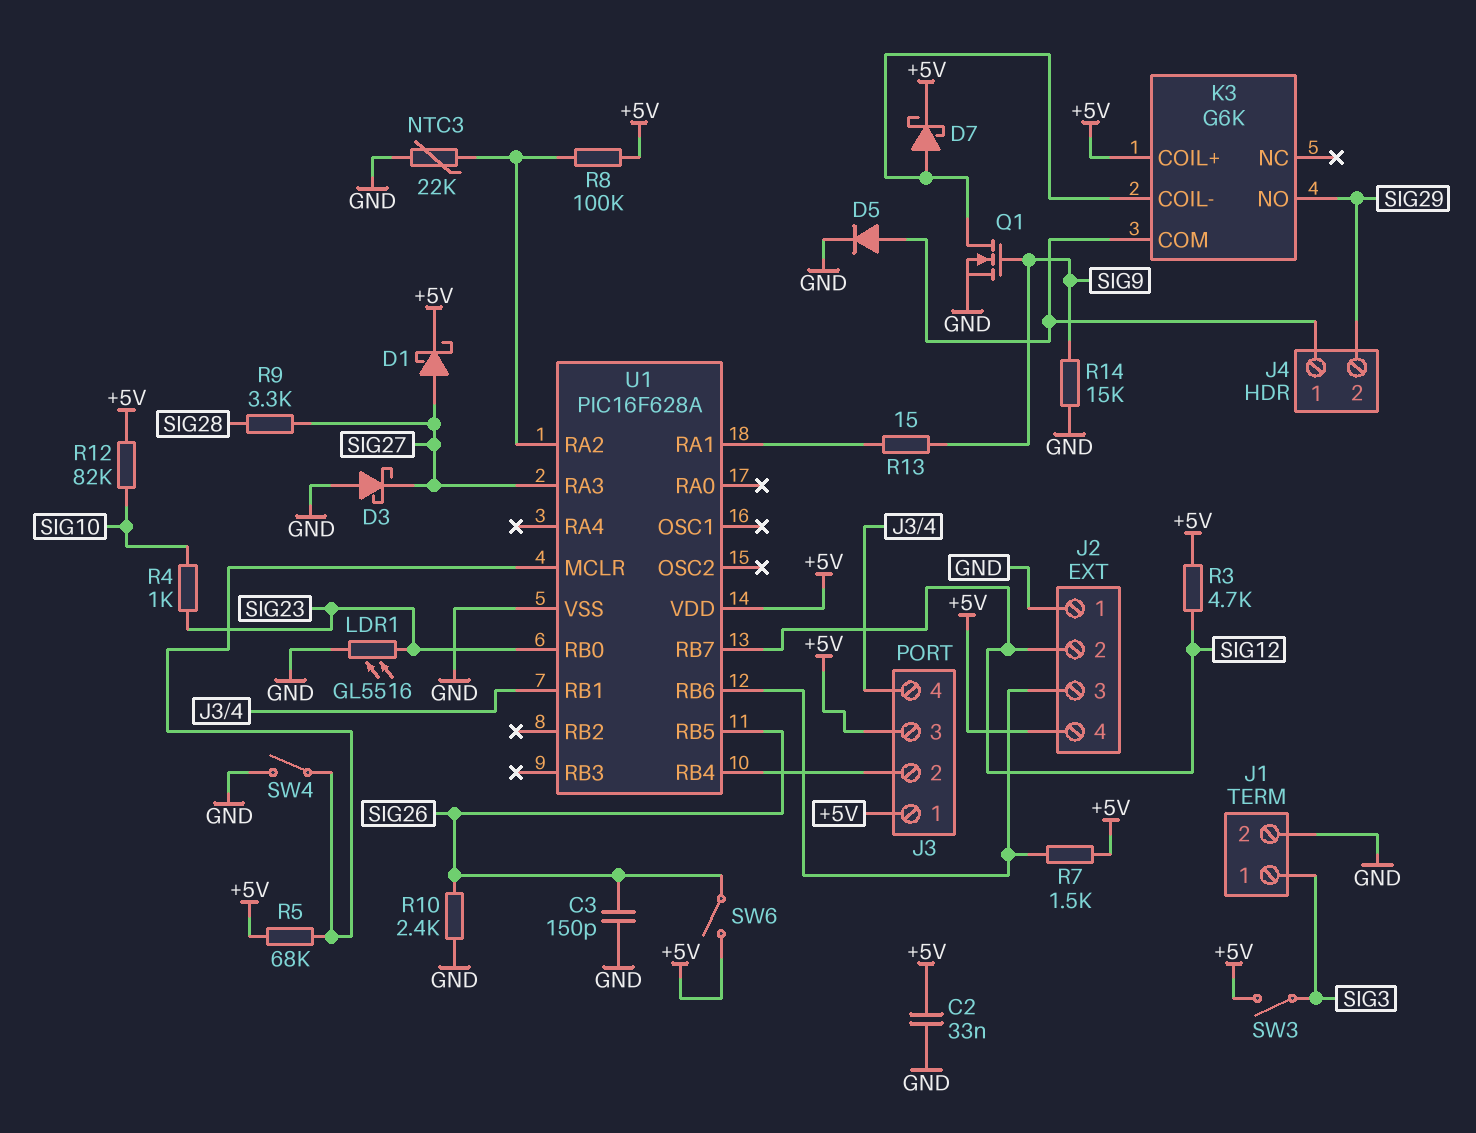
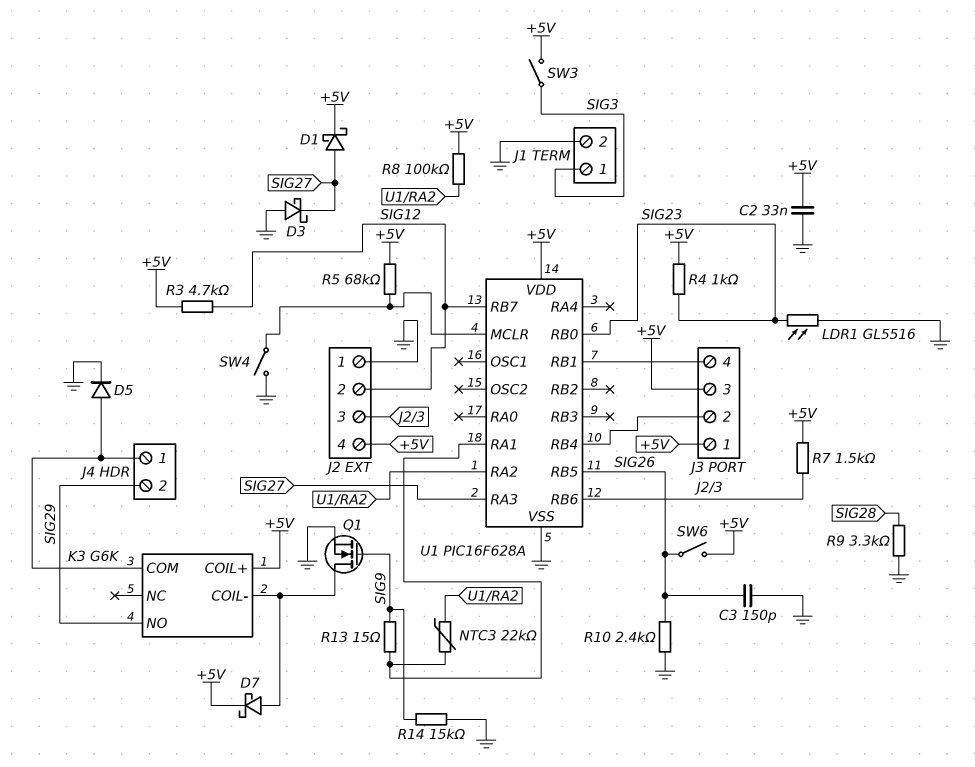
NTC3: 22k (GND, U1/RA2) -> 22k (U1/RA1, U1/RA2)
R4: 1k (SIG10, SIG23) -> 1k (+5V, SIG23)
R9: 3.3k (SIG27, SIG28) -> 3.3k (GND, SIG28)
R12: 82k (+5V, SIG10) -> none

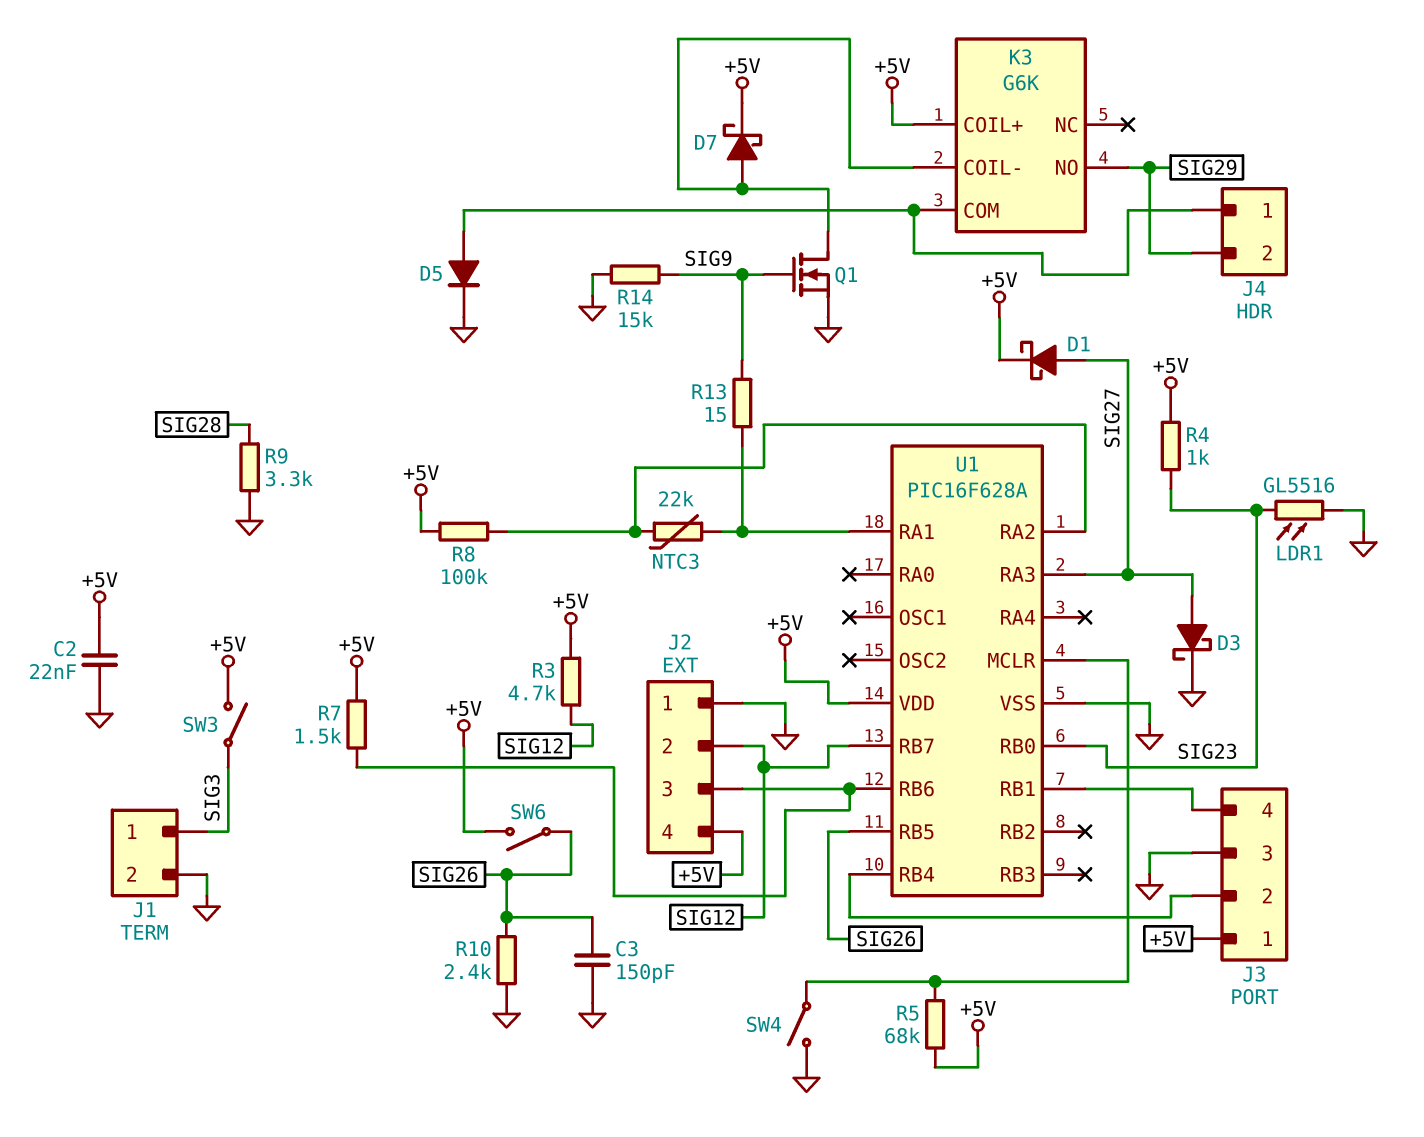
C2: 33nF (+5V, GND) -> 22nF (+5V, GND)
D3: schottky (A GND, K SIG27) -> schottky (A SIG27, K GND)
J3 pin 3: +5V -> GND

